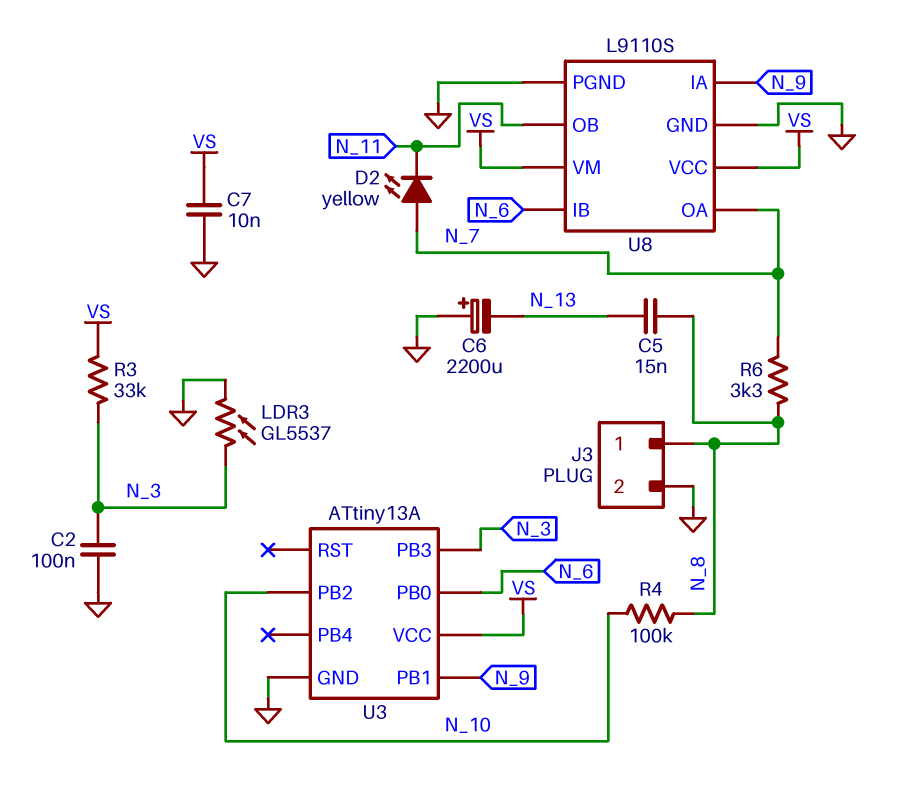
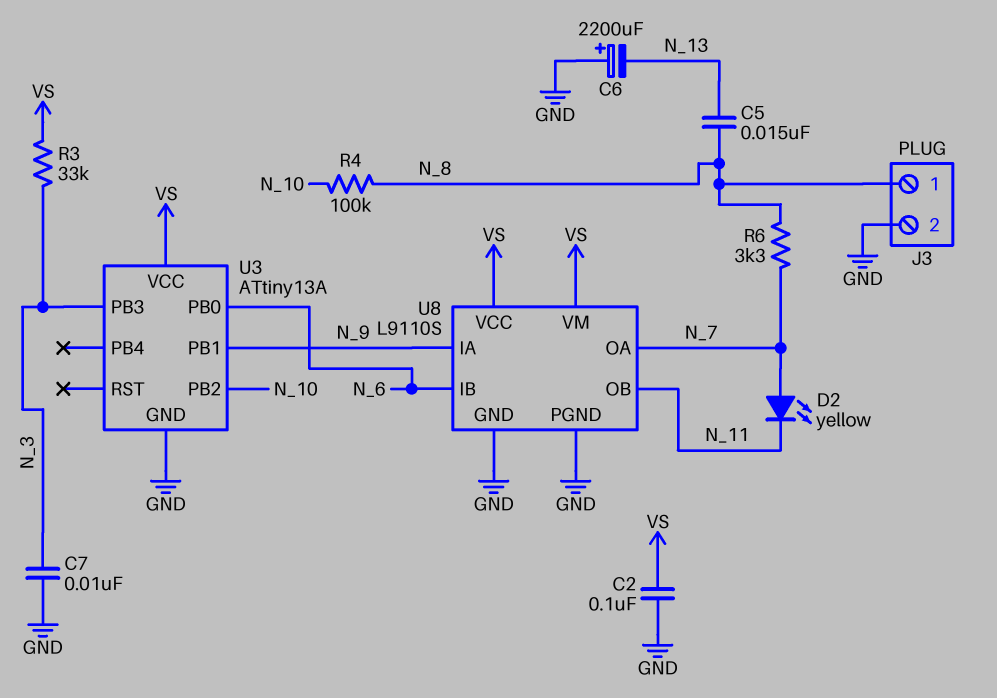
C2: 100nF (GND, N_3) -> 100nF (GND, VS)
C7: 10nF (GND, VS) -> 10nF (GND, N_3)
LDR3: GL5537 (GND, N_3) -> none

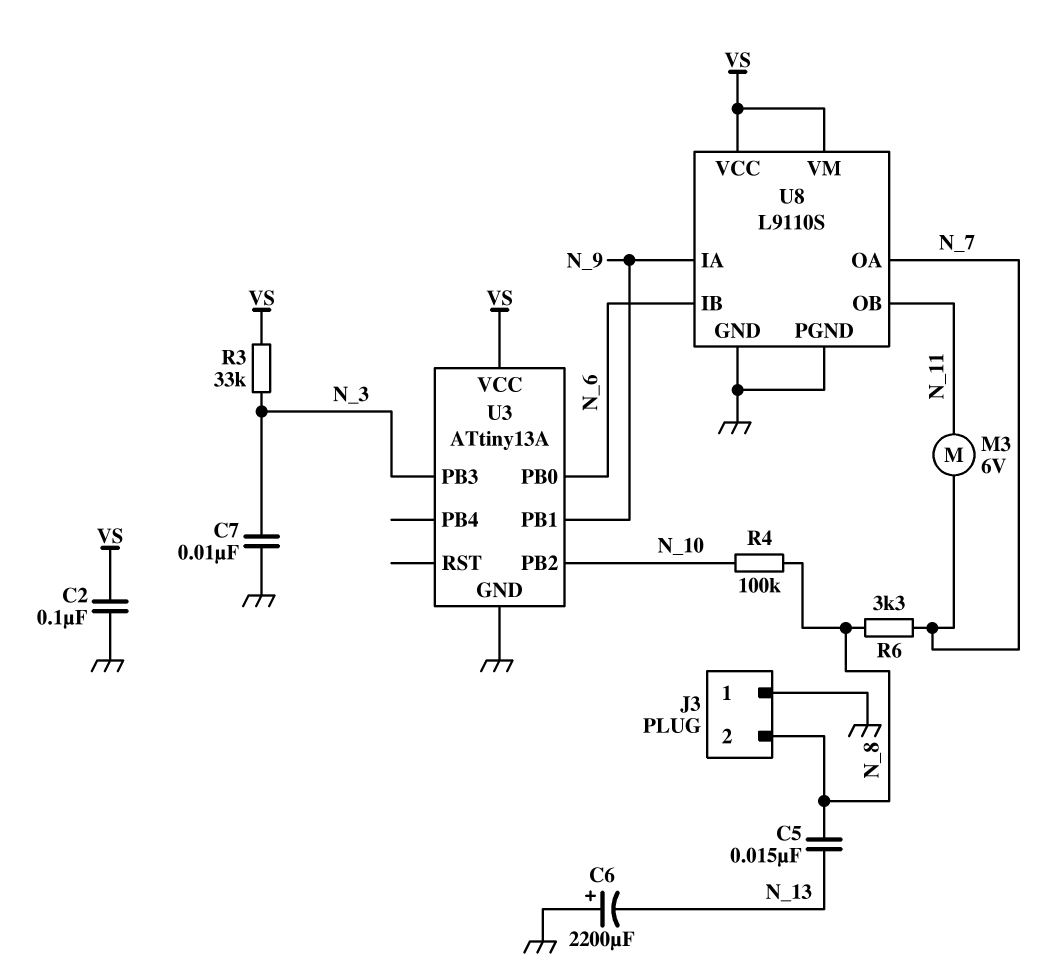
D2: LED yellow (A N_7, K N_11) -> none
J3 pin 1: N_8 -> GND
J3 pin 2: GND -> N_8
M3: none -> motor 6V (N_7, N_11)

